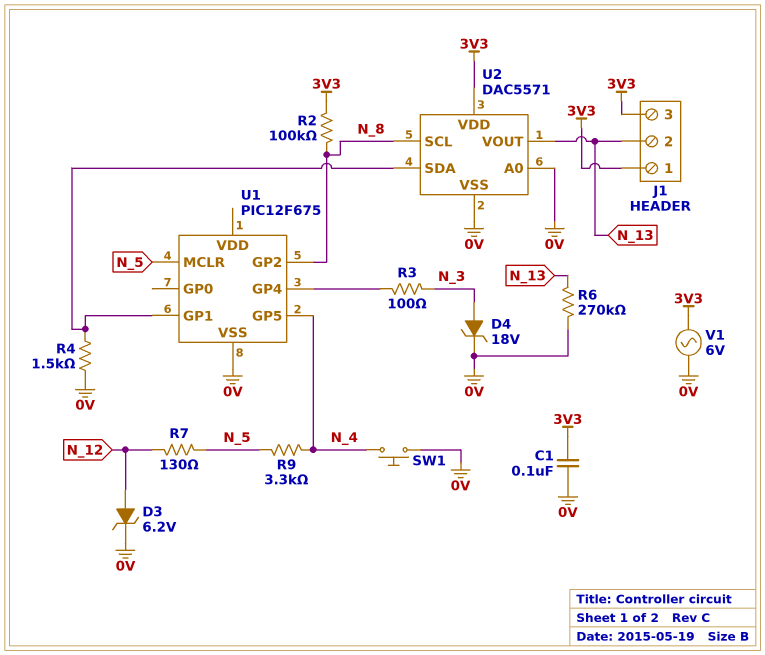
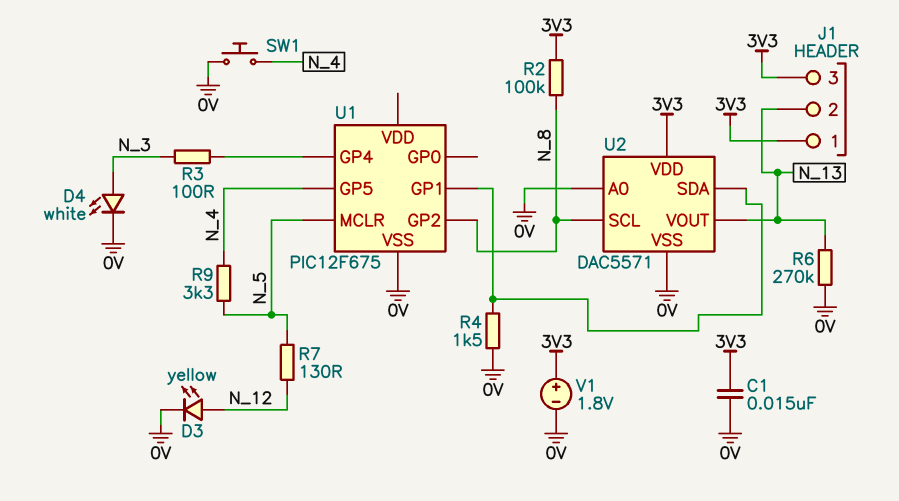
C1: 100nF (0V, 3V3) -> 15nF (0V, 3V3)
D3: zener 6.2V (A N_12, K 0V) -> LED yellow (A N_12, K 0V)
D4: zener 18V (A N_3, K 0V) -> LED white (A N_3, K 0V)
V1: AC 6V (0V, 3V3) -> 1.8V (plus 3V3, minus 0V)

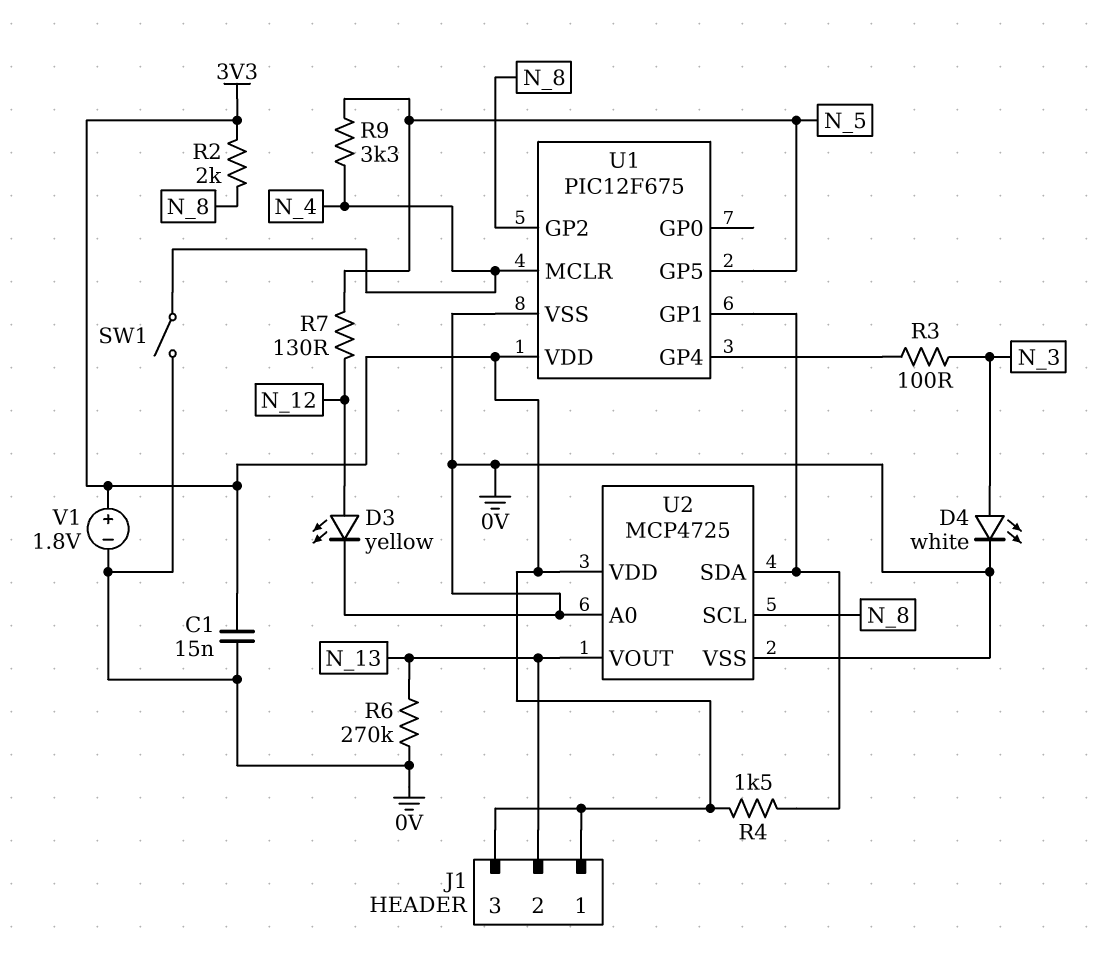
R2: 100k (3V3, N_8) -> 2k (3V3, N_8)
R4: 1.5k (0V, U1/GP1) -> 1.5k (3V3, U1/GP1)
SW1: button (0V, N_4) -> switch (0V, N_4)
U1 pin GP5: N_4 -> N_5
U1 pin MCLR: N_5 -> N_4
U1 pin VDD: none -> 3V3
U2: DAC5571 -> MCP4725

